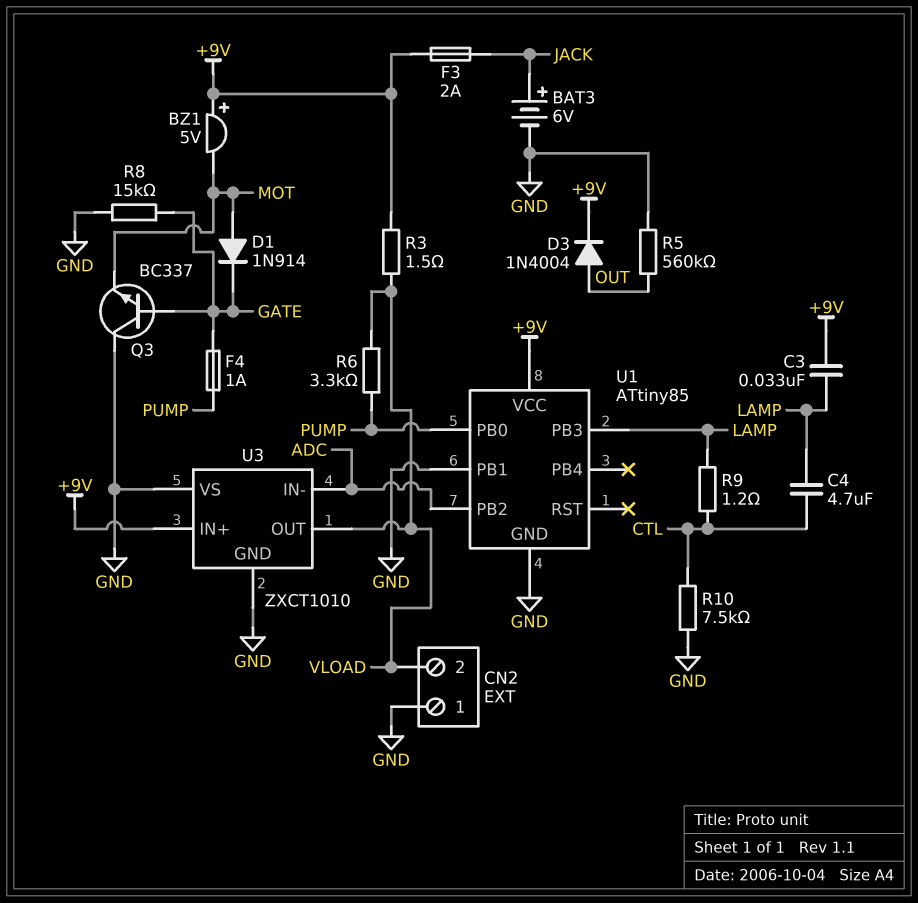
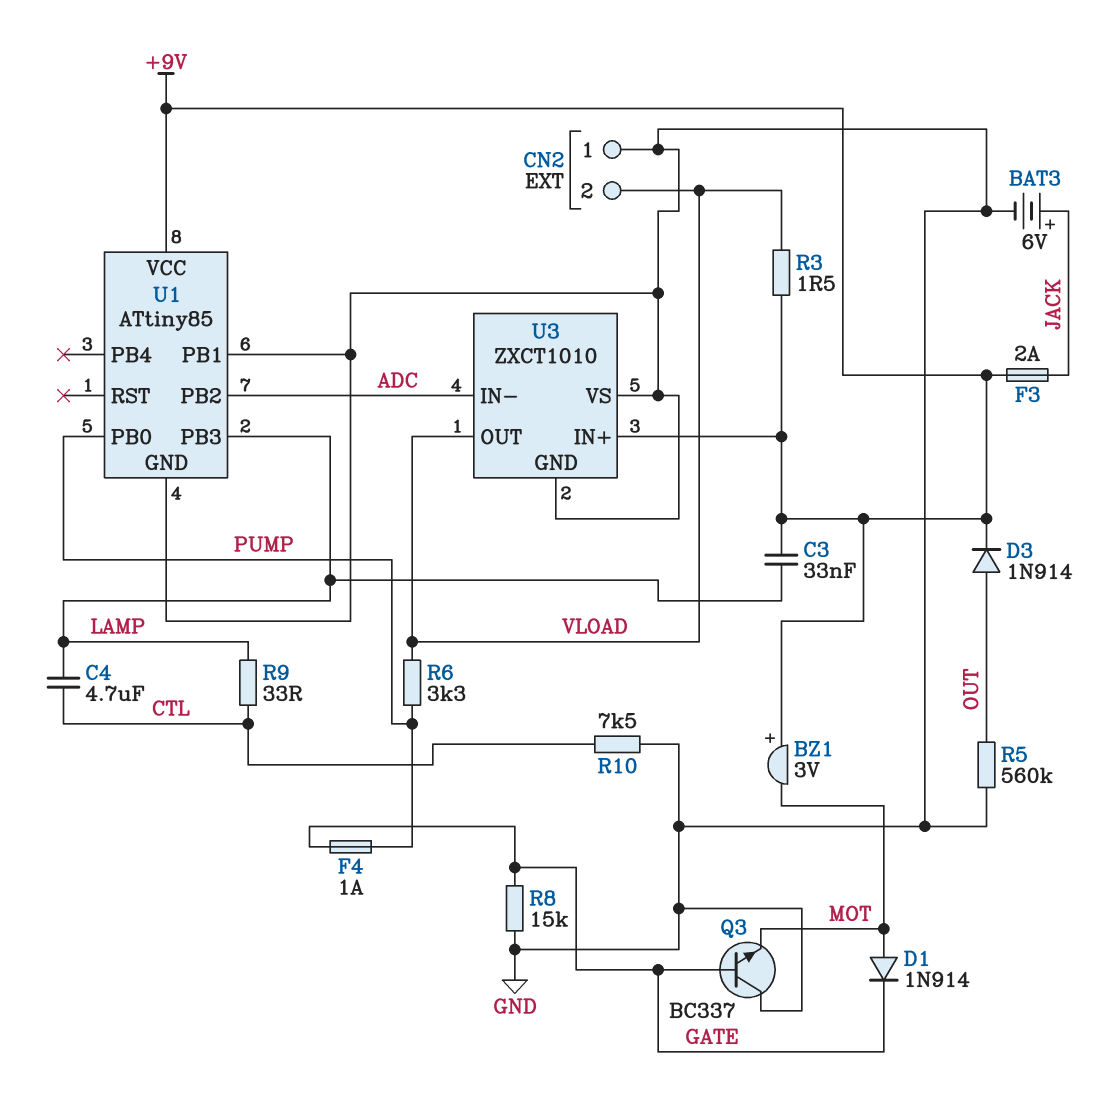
BZ1: buzzer 5V (plus +9V, minus MOT) -> buzzer 3V (plus +9V, minus MOT)
D3: diode 1N4004 (A OUT, K +9V) -> diode 1N914 (A OUT, K +9V)
R9: 1.2 (CTL, LAMP) -> 33 (CTL, LAMP)

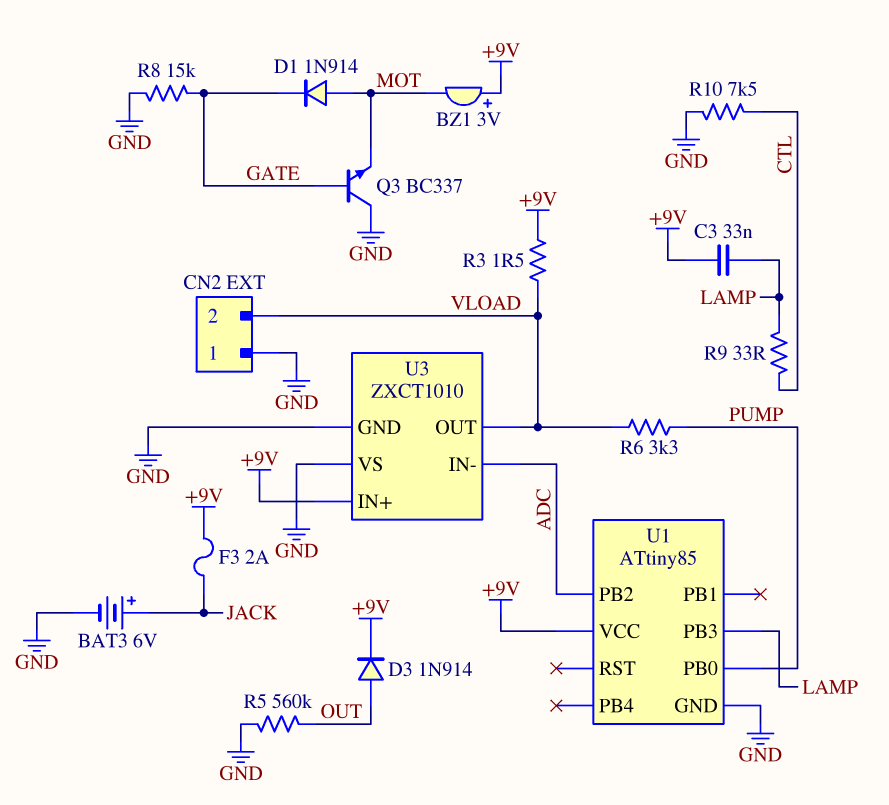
C4: 4.7uF (CTL, LAMP) -> none
F4: 1A (GATE, PUMP) -> none
U1 pin PB1: GND -> none

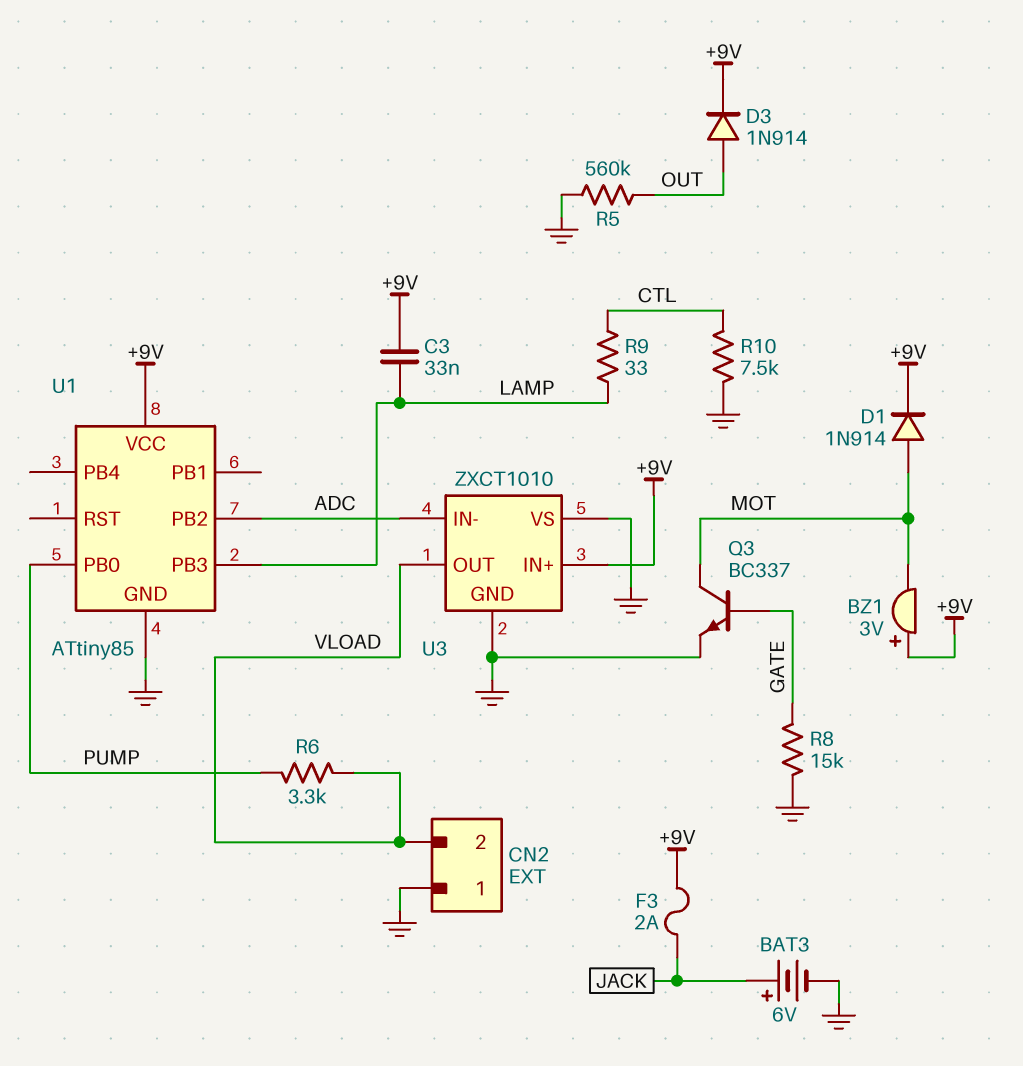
D1: diode 1N914 (A MOT, K GATE) -> diode 1N914 (A MOT, K +9V)
Q3: NPN BC337 (B GATE, C GND, E MOT) -> NPN BC337 (B GATE, C MOT, E GND)
R3: 1.5 (+9V, VLOAD) -> none

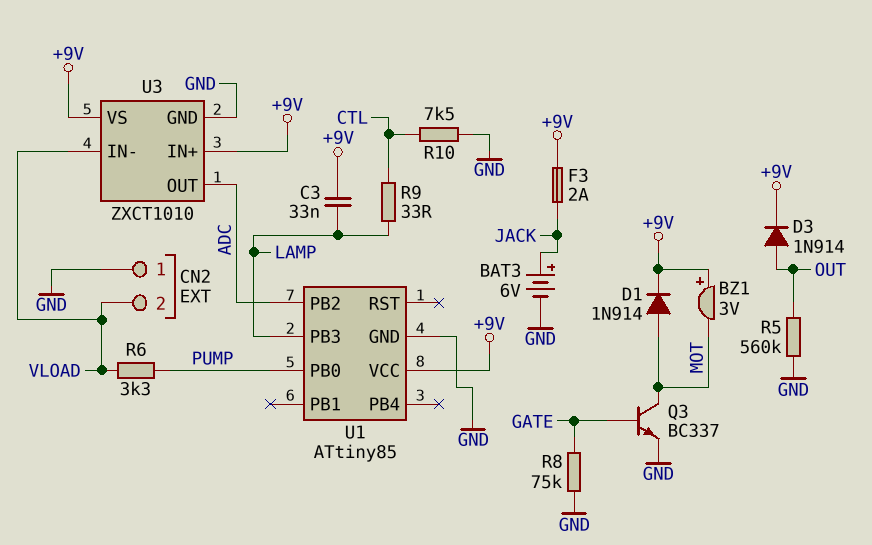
R8: 15k (GATE, GND) -> 75k (GATE, GND)
U3 pin IN-: ADC -> VLOAD
U3 pin OUT: VLOAD -> ADC
U3 pin VS: GND -> +9V

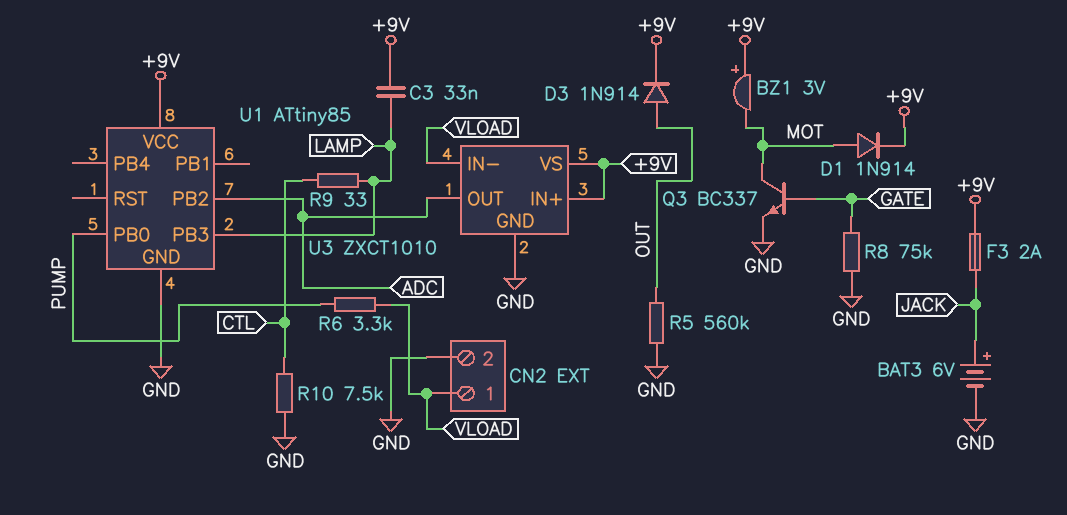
CN2 pin 1: GND -> VLOAD
CN2 pin 2: VLOAD -> GND

